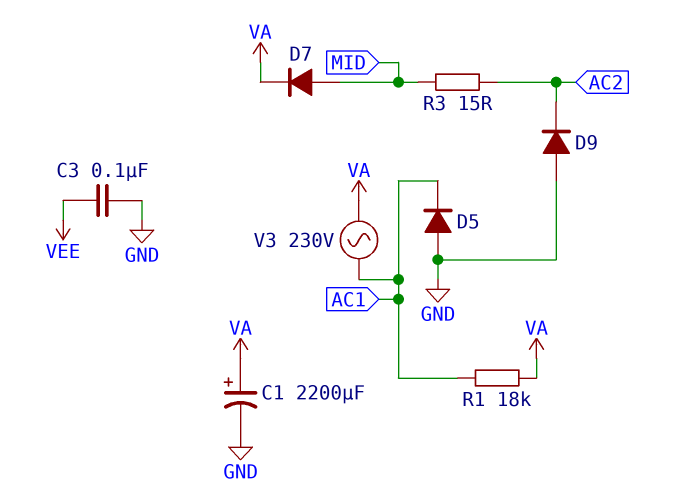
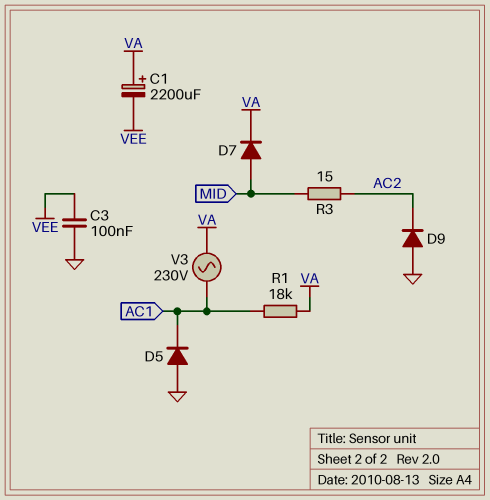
C1: 2200uF (plus VA, minus GND) -> 2200uF (plus VA, minus VEE)

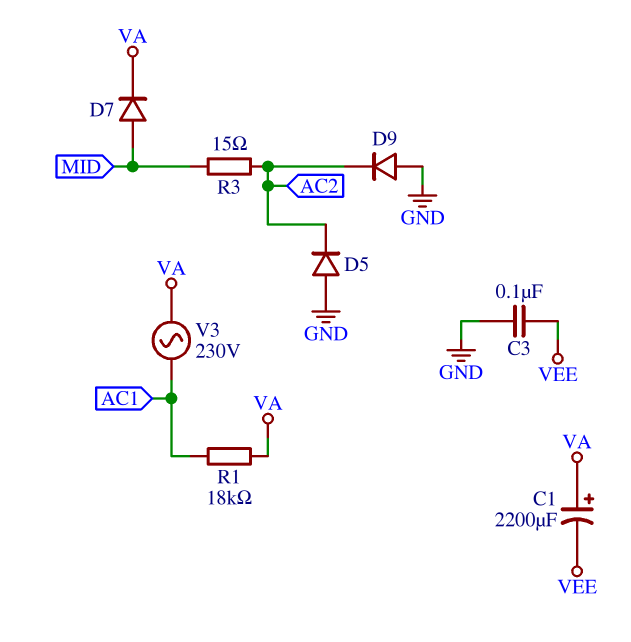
D5: diode (A GND, K AC1) -> diode (A GND, K AC2)

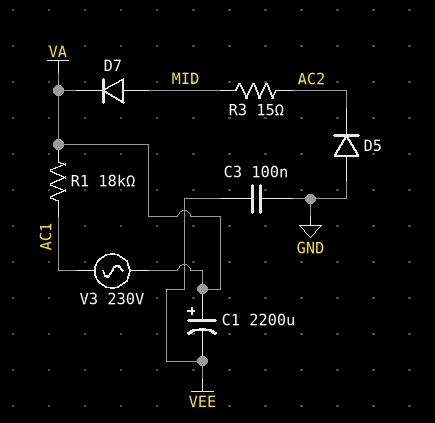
D9: diode (A GND, K AC2) -> none

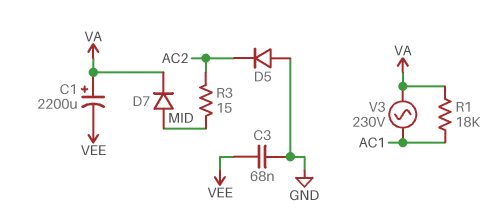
C3: 100nF (GND, VEE) -> 68nF (GND, VEE)

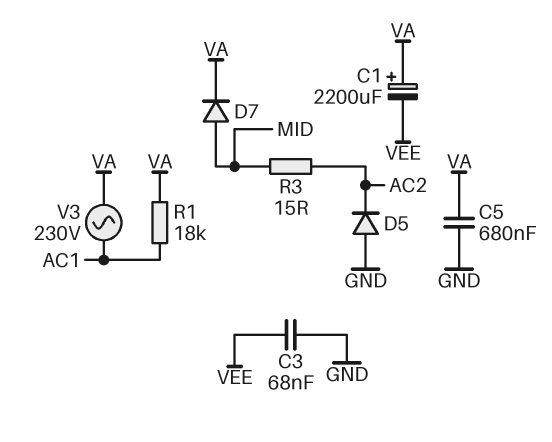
C5: none -> 680nF (GND, VA)

